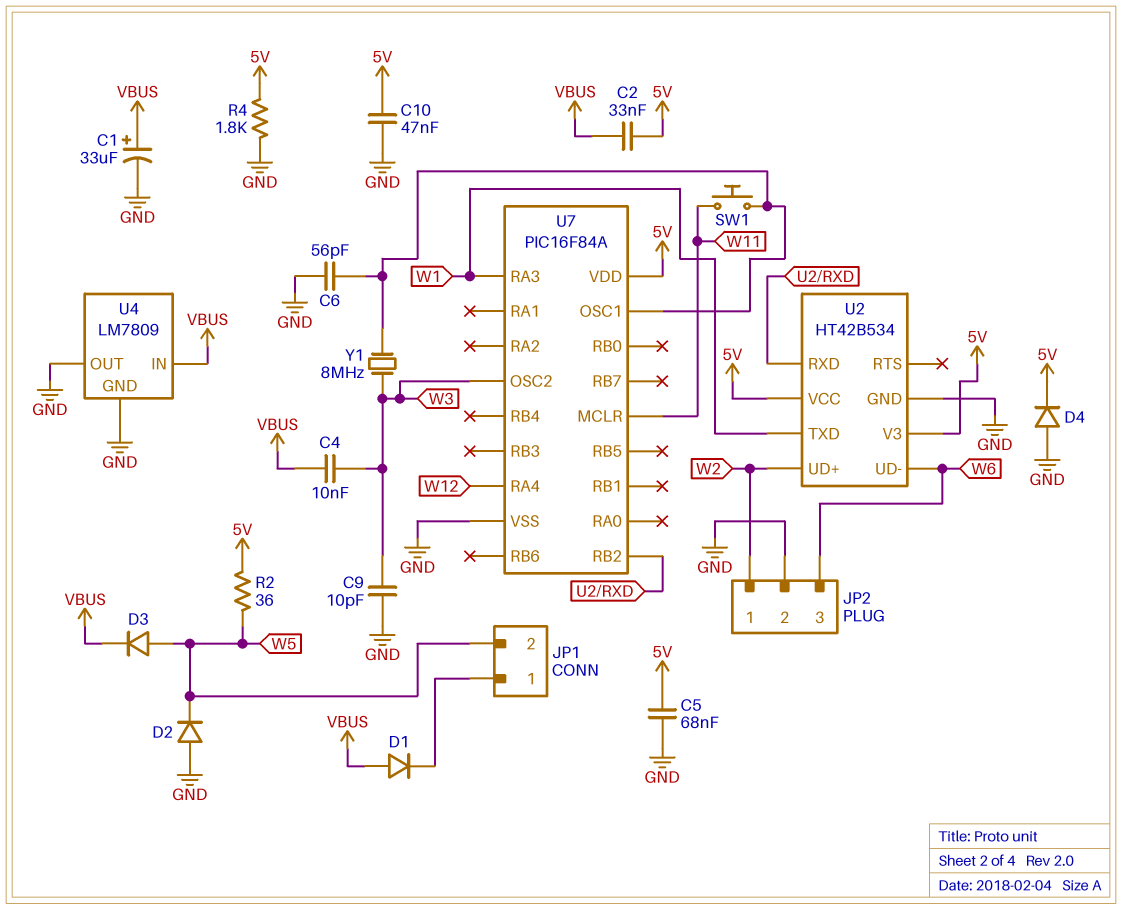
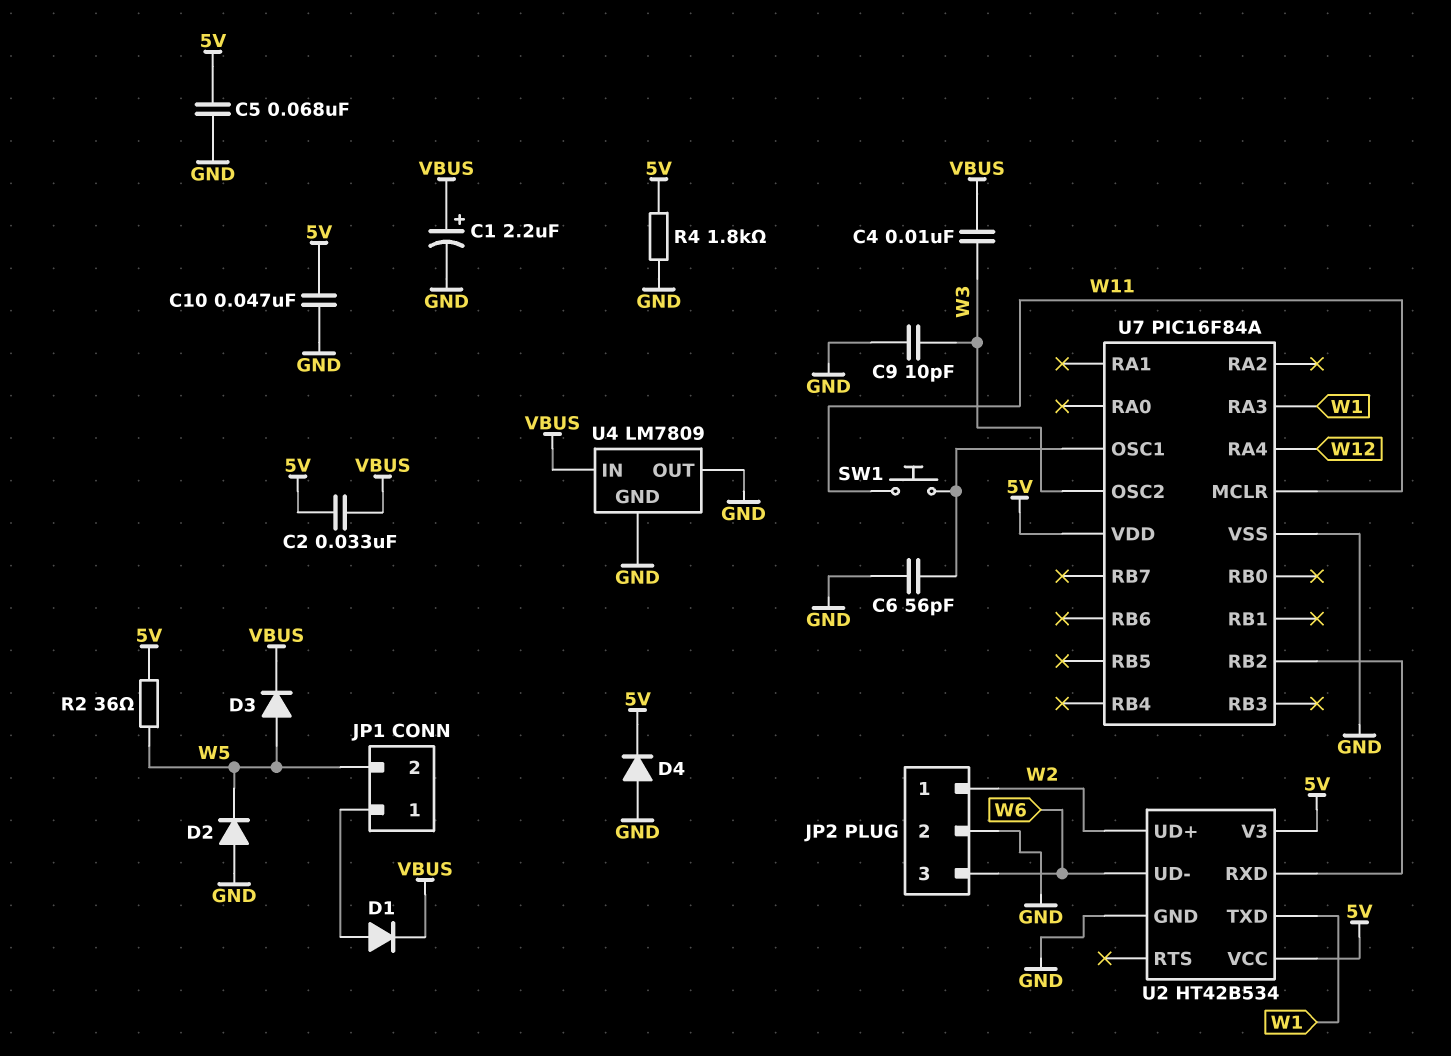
C1: 33uF (plus VBUS, minus GND) -> 2.2uF (plus VBUS, minus GND)
D1: diode (A VBUS, K JP1/1) -> diode (A JP1/1, K VBUS)
Y1: 8MHz (U7/OSC1, W3) -> none

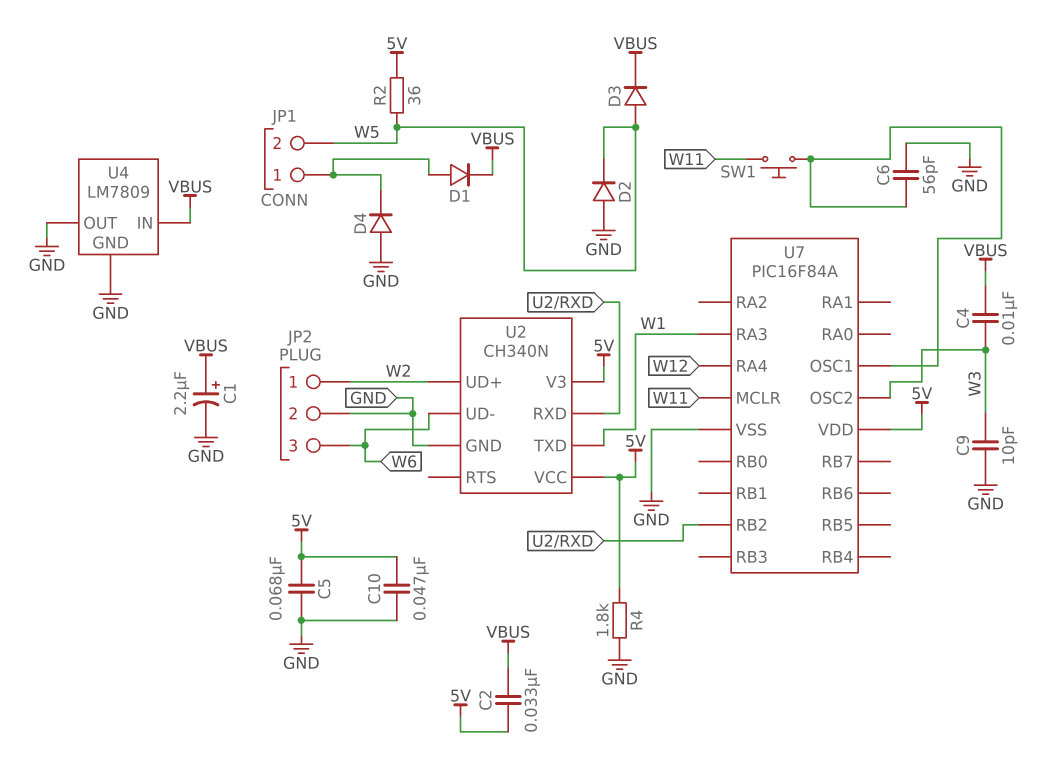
D4: diode (A GND, K 5V) -> diode (A GND, K JP1/1)
U2: HT42B534 -> CH340N

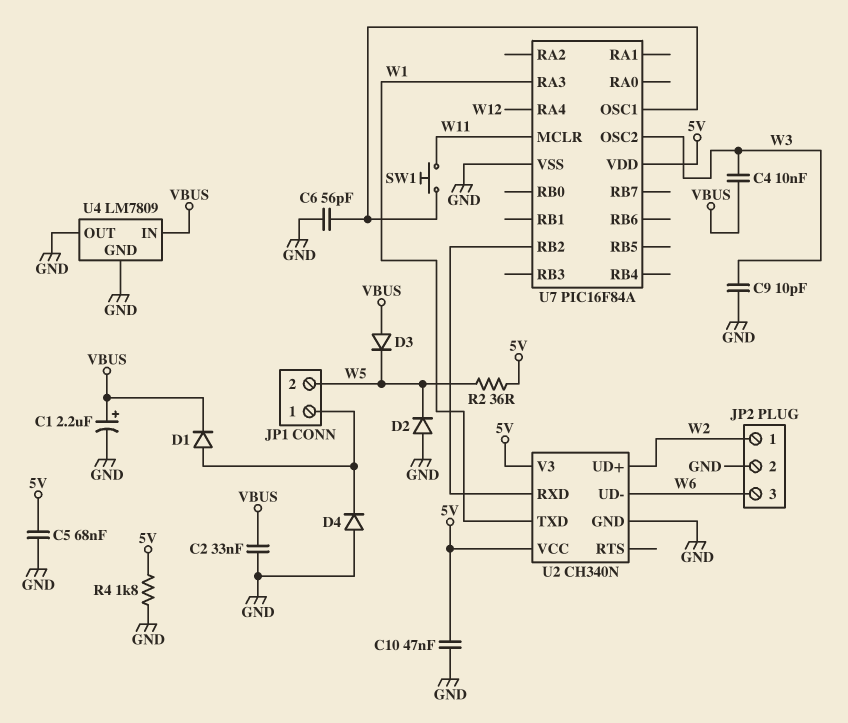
C2: 33nF (5V, VBUS) -> 33nF (GND, VBUS)
D3: diode (A W5, K VBUS) -> diode (A VBUS, K W5)

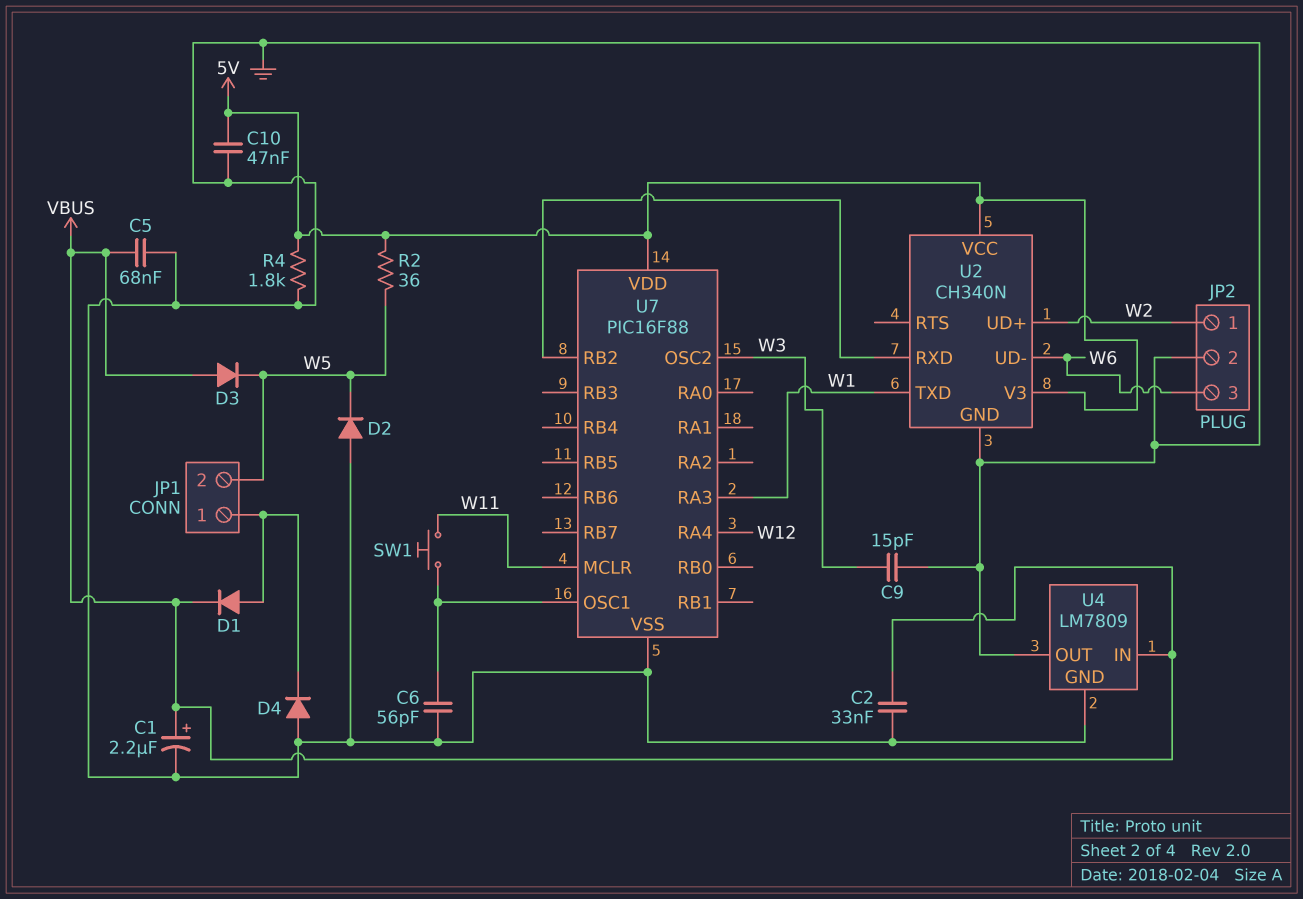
C4: 10nF (VBUS, W3) -> none
C5: 68nF (5V, GND) -> 68nF (GND, VBUS)
C9: 10pF (GND, W3) -> 15pF (GND, W3)
U7: PIC16F84A -> PIC16F88

